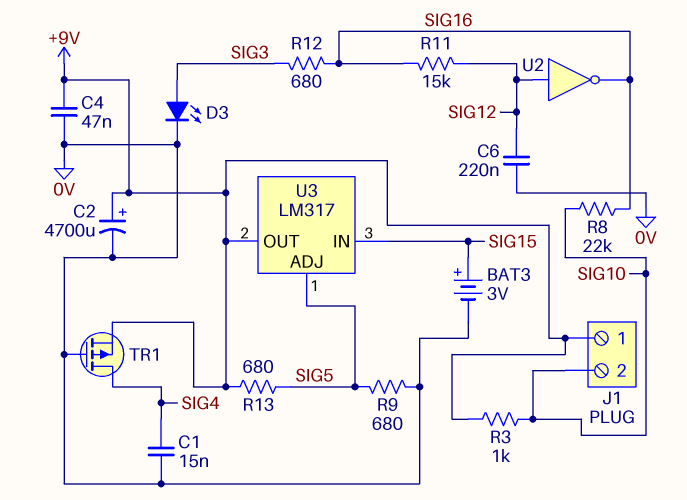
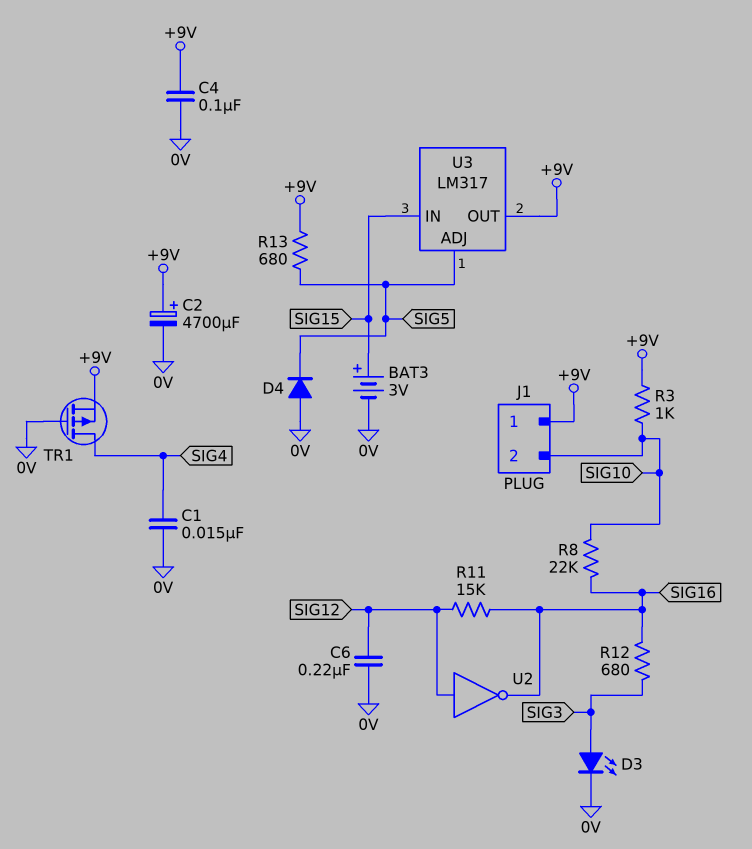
C4: 47nF (+9V, 0V) -> 100nF (+9V, 0V)
D4: none -> diode (A 0V, K SIG5)
R9: 680 (0V, SIG5) -> none

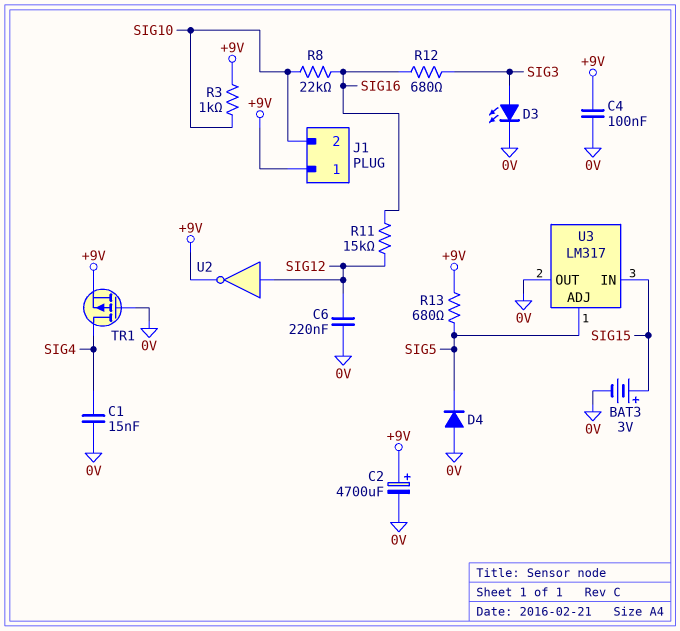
U2: NOT (in SIG12, out SIG16) -> NOT (in SIG12, out +9V)
U3 pin OUT: +9V -> 0V

